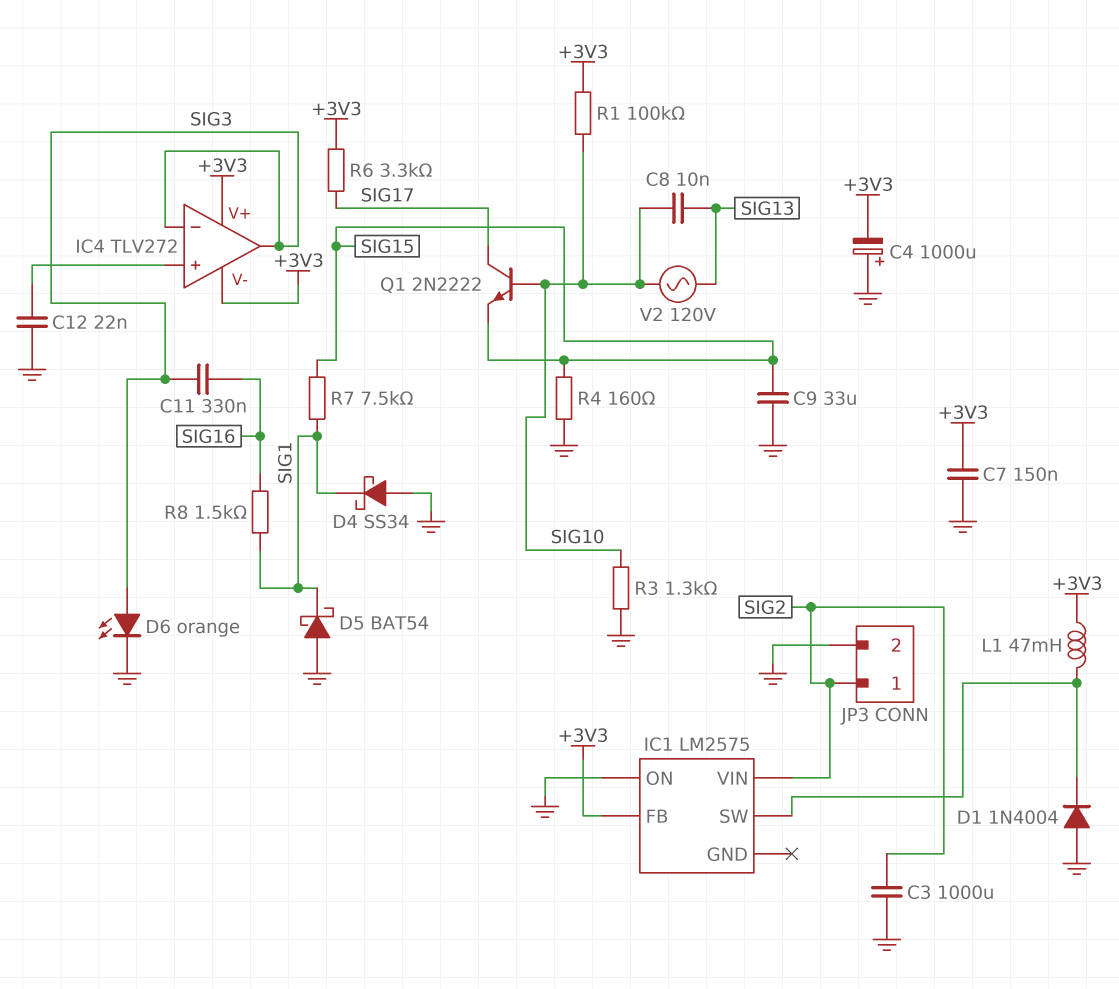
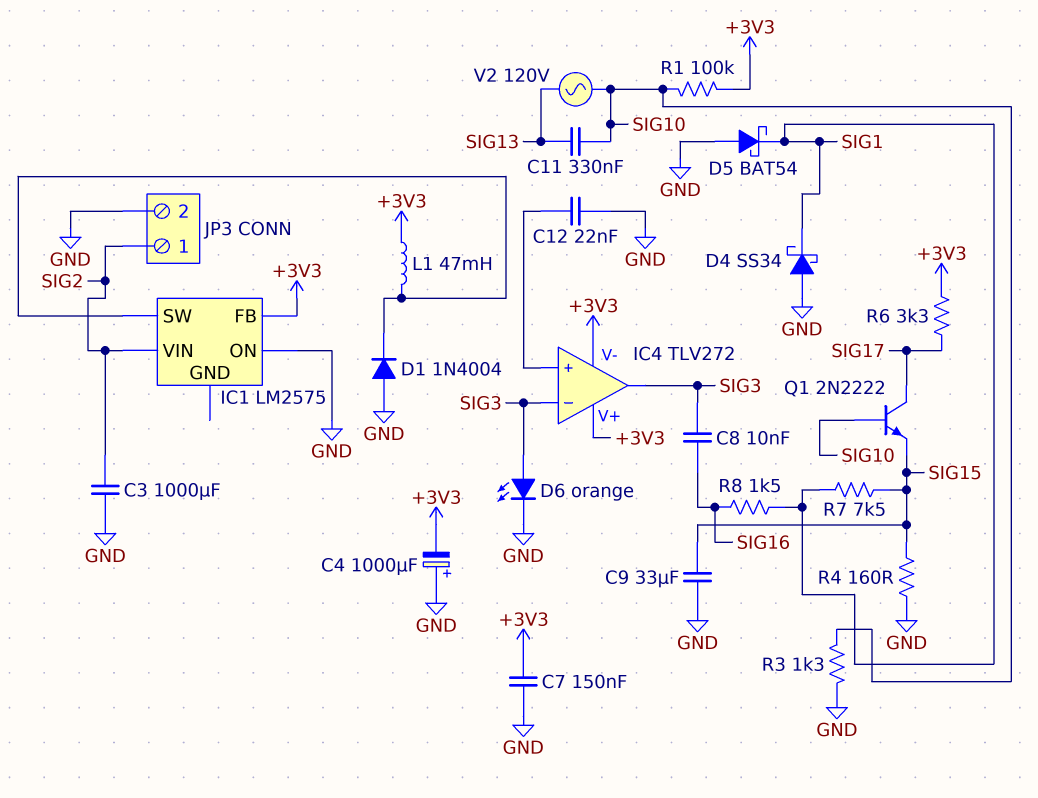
C8: 10nF (SIG10, SIG13) -> 10nF (SIG3, SIG16)
C11: 330nF (SIG3, SIG16) -> 330nF (SIG10, SIG13)

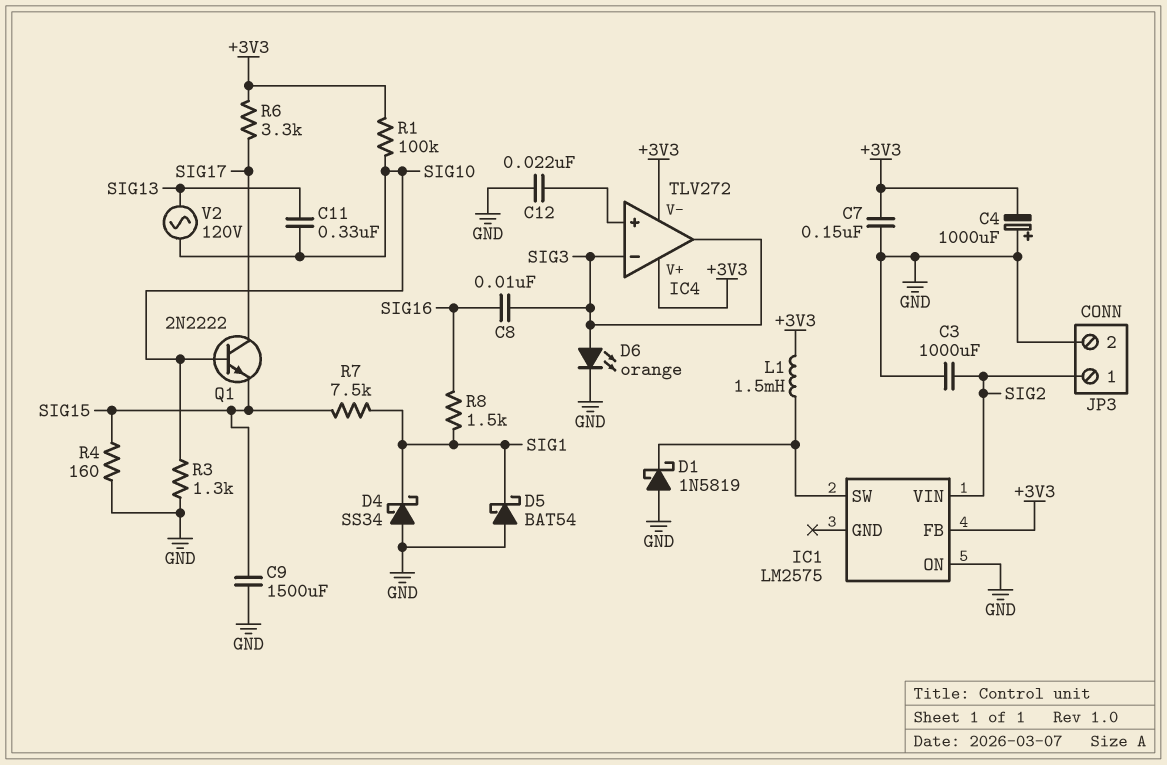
C9: 33uF (GND, SIG15) -> 1500uF (GND, SIG15)
D1: diode 1N4004 (A GND, K IC1/SW) -> schottky 1N5819 (A GND, K IC1/SW)
L1: 47mH (+3V3, IC1/SW) -> 1.5mH (+3V3, IC1/SW)

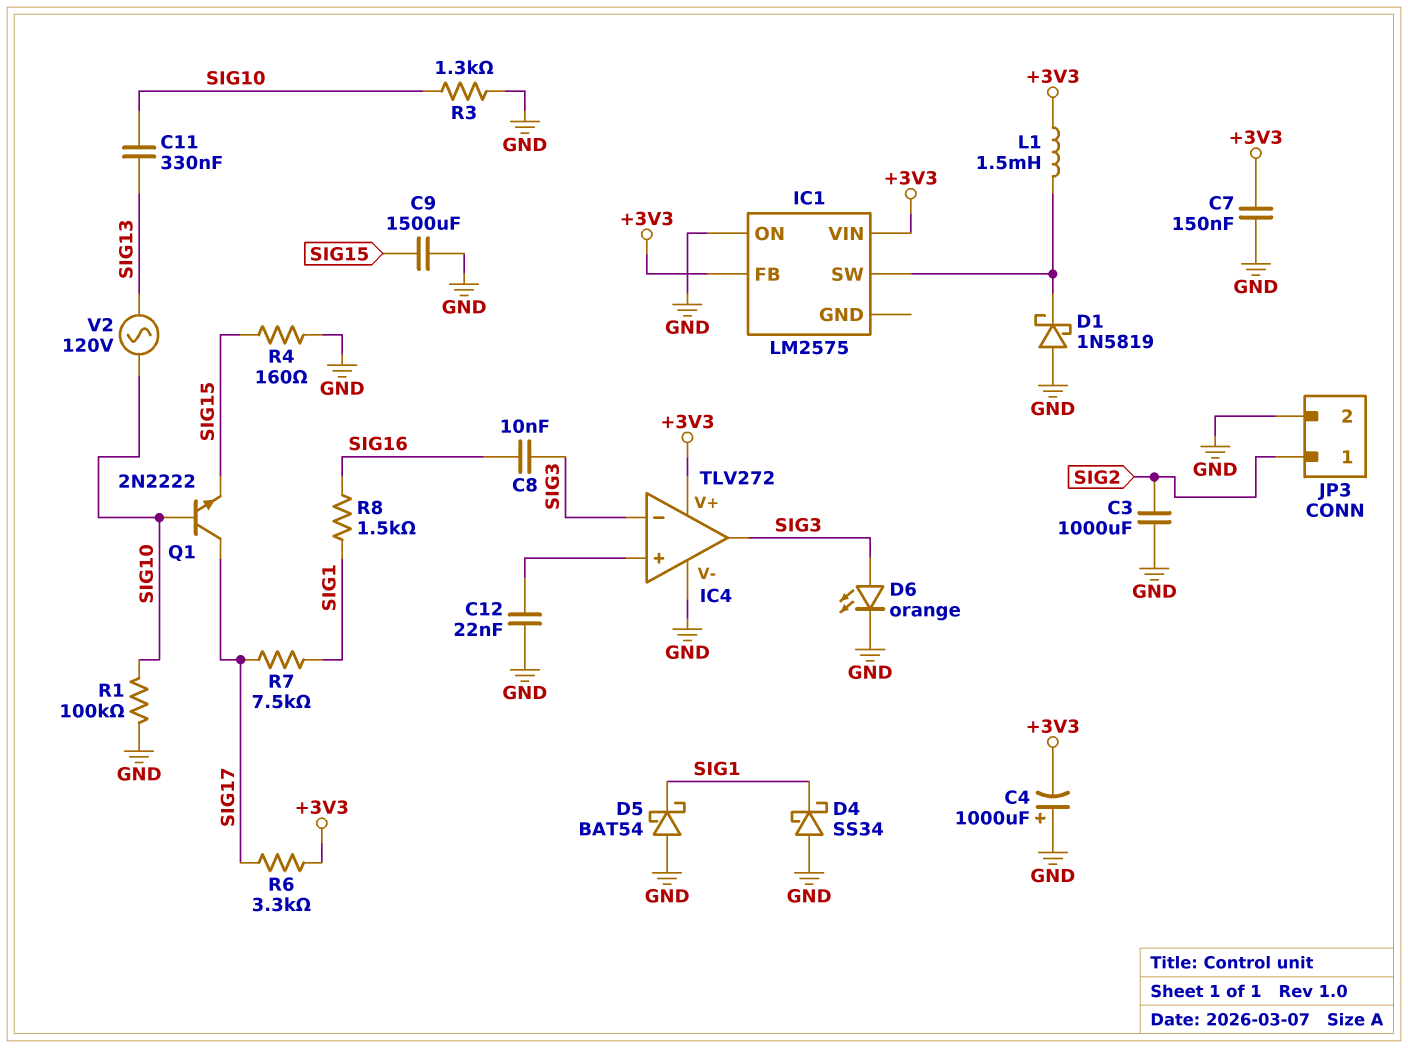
IC1 pin VIN: SIG2 -> +3V3
IC4 pin V-: +3V3 -> GND
R1: 100k (+3V3, SIG10) -> 100k (GND, SIG10)
R7: 7.5k (SIG1, SIG15) -> 7.5k (SIG1, SIG17)

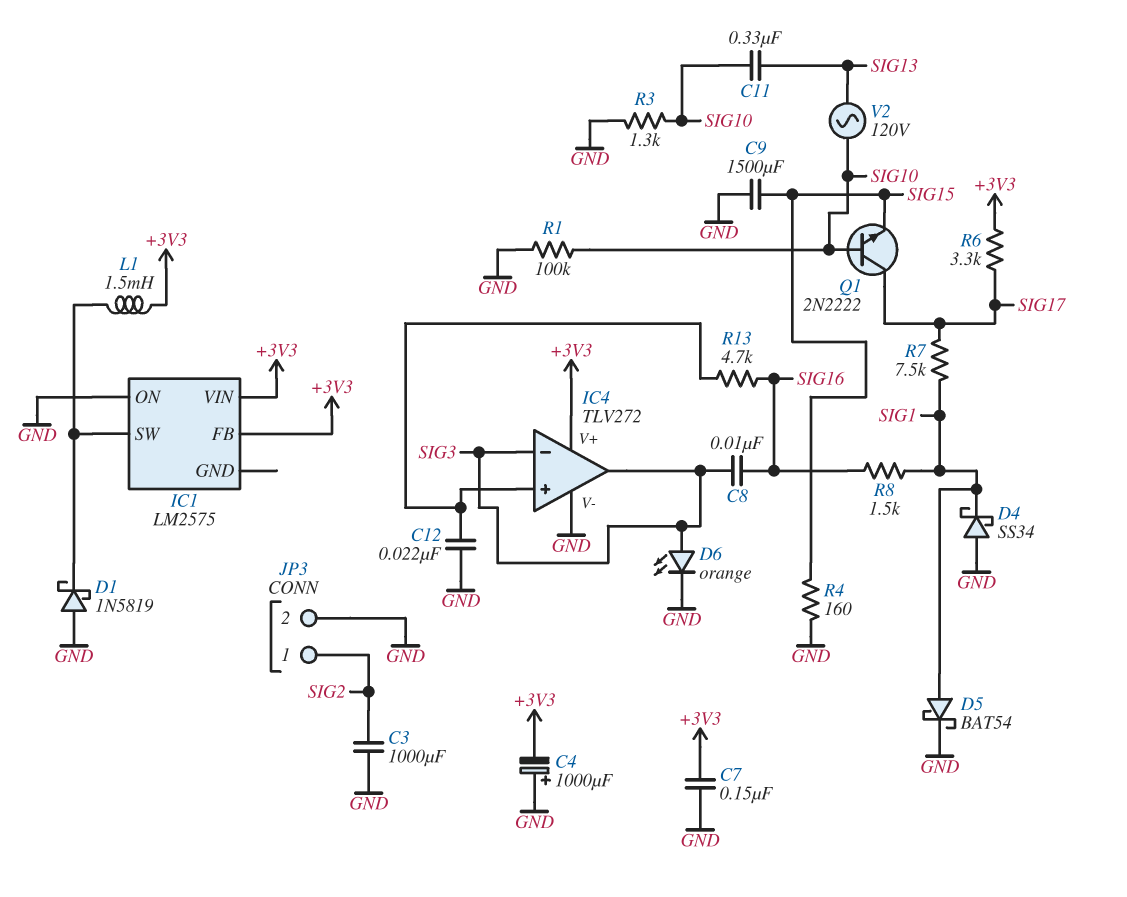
D5: schottky BAT54 (A GND, K SIG1) -> schottky BAT54 (A SIG1, K GND)
R13: none -> 4.7k (IC4/in+, SIG16)

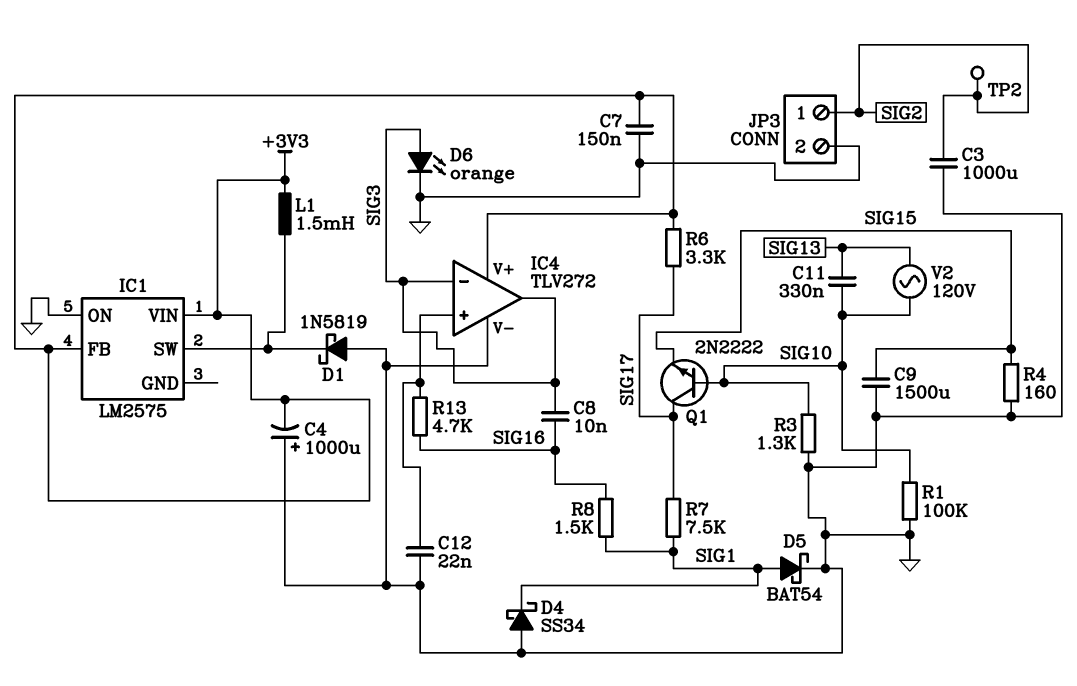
TP2: none -> test point (SIG2)

